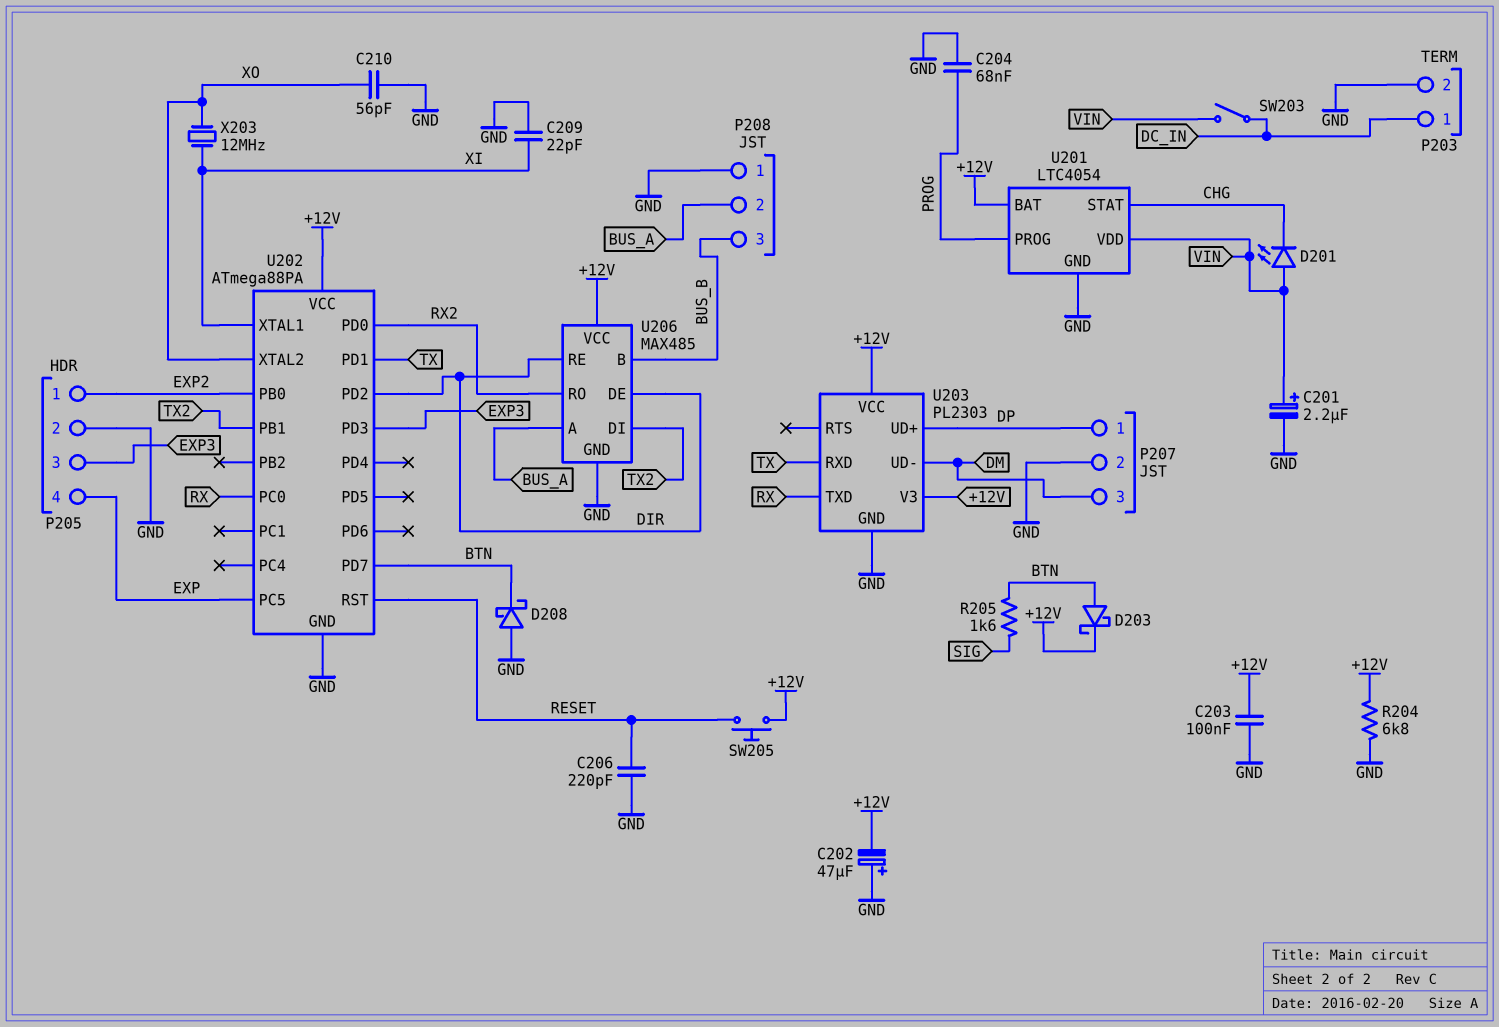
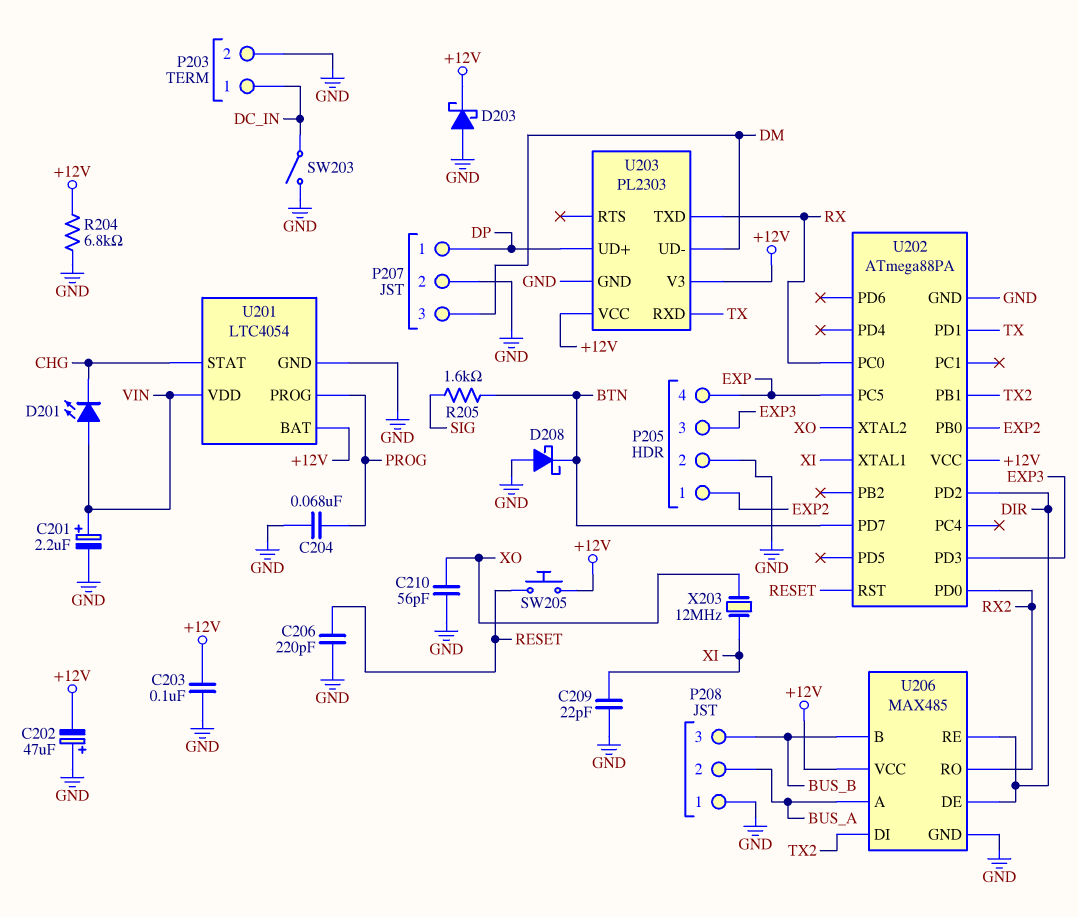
D203: schottky (A BTN, K +12V) -> schottky (A GND, K +12V)
SW203: switch (DC_IN, VIN) -> switch (DC_IN, GND)

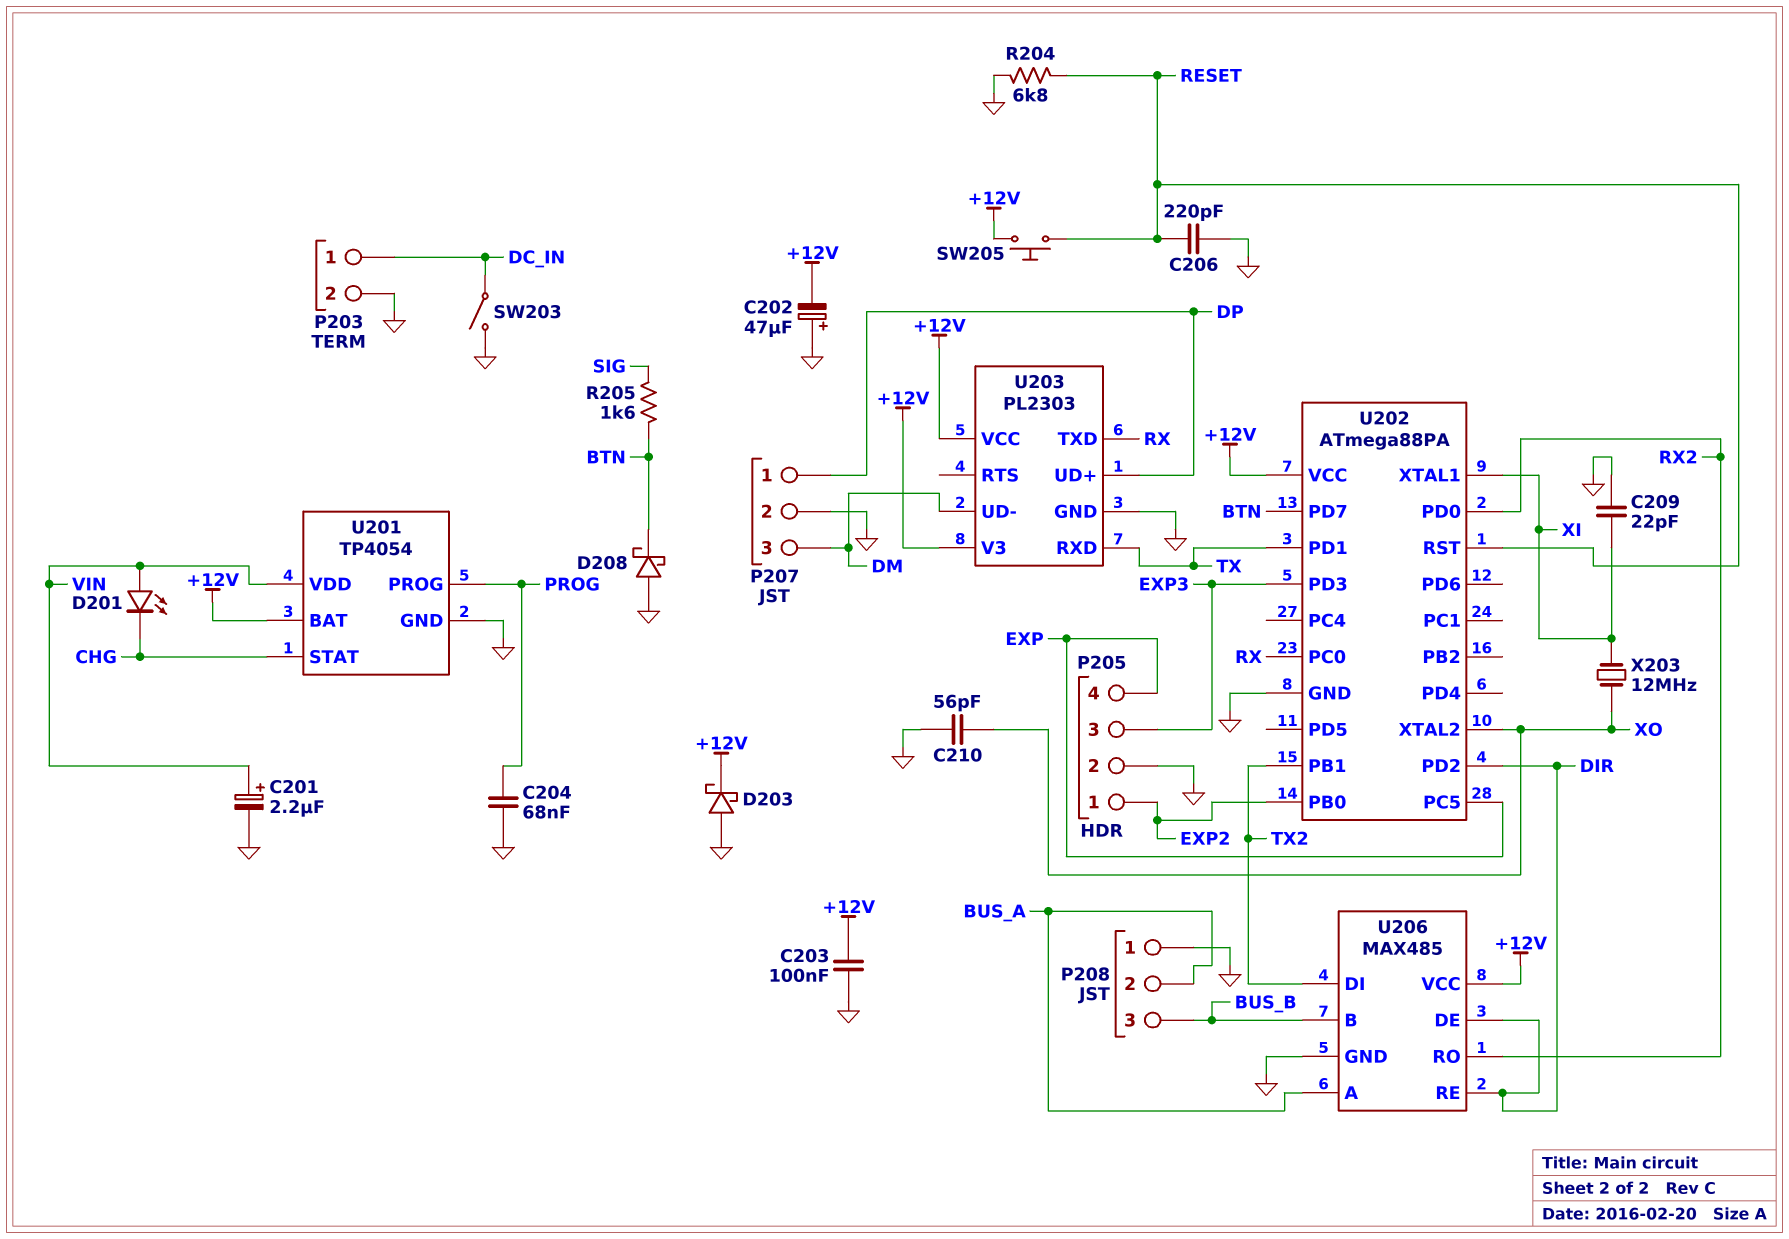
R204: 6.8k (+12V, GND) -> 6.8k (GND, RESET)
U201: LTC4054 -> TP4054

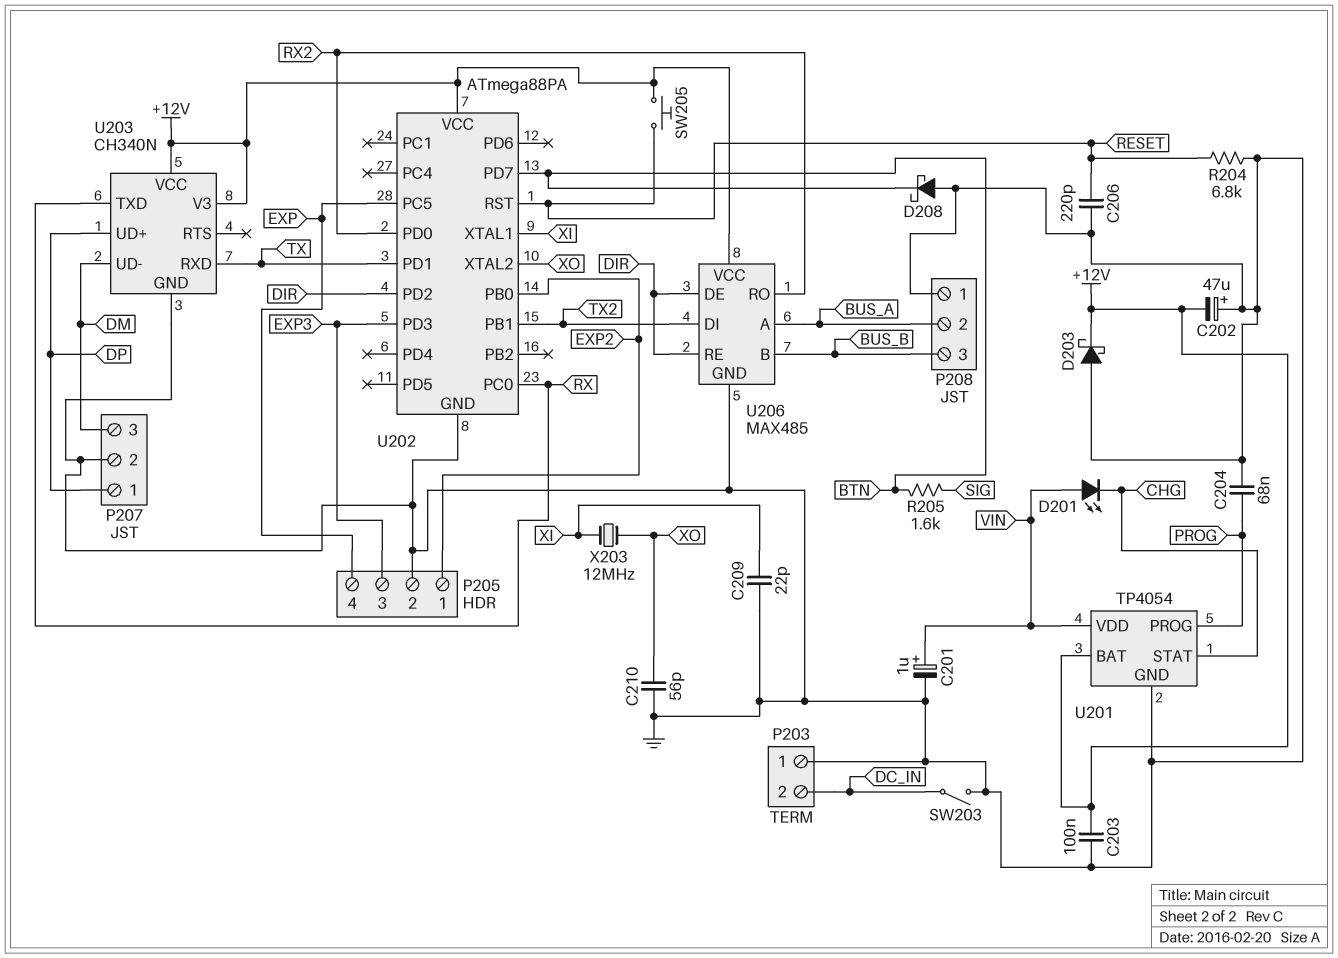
C201: 2.2uF (plus VIN, minus GND) -> 1uF (plus VIN, minus GND)
P203 pin 1: DC_IN -> GND
P203 pin 2: GND -> DC_IN
U203: PL2303 -> CH340N

